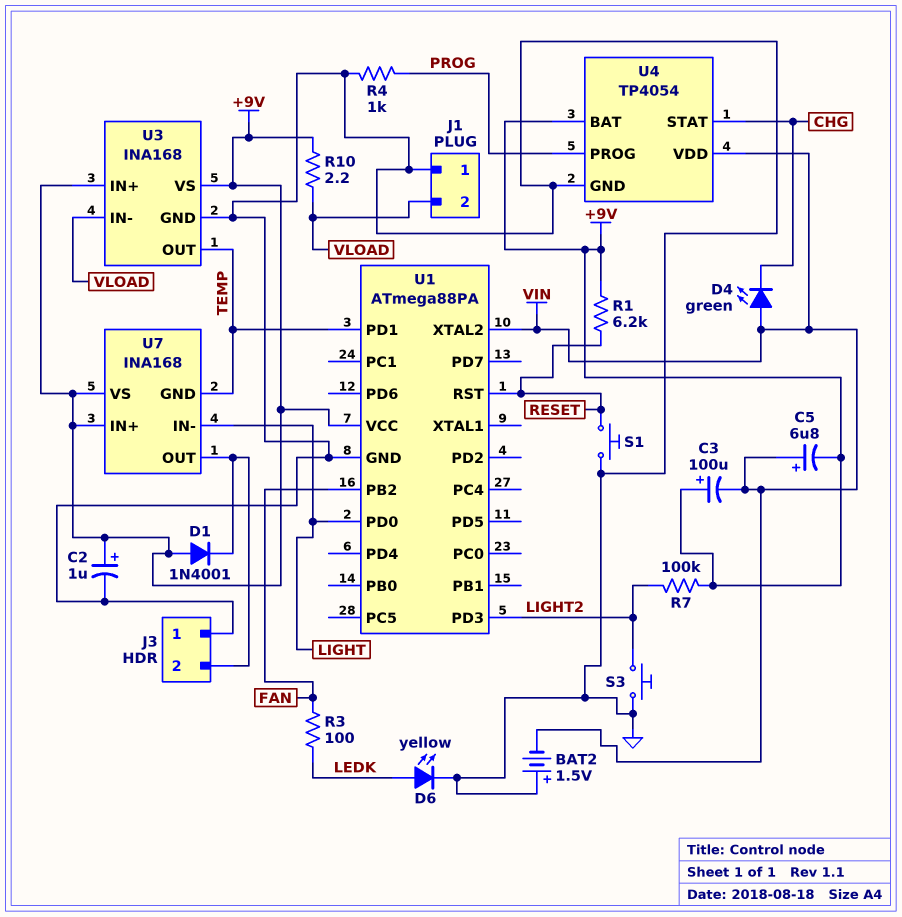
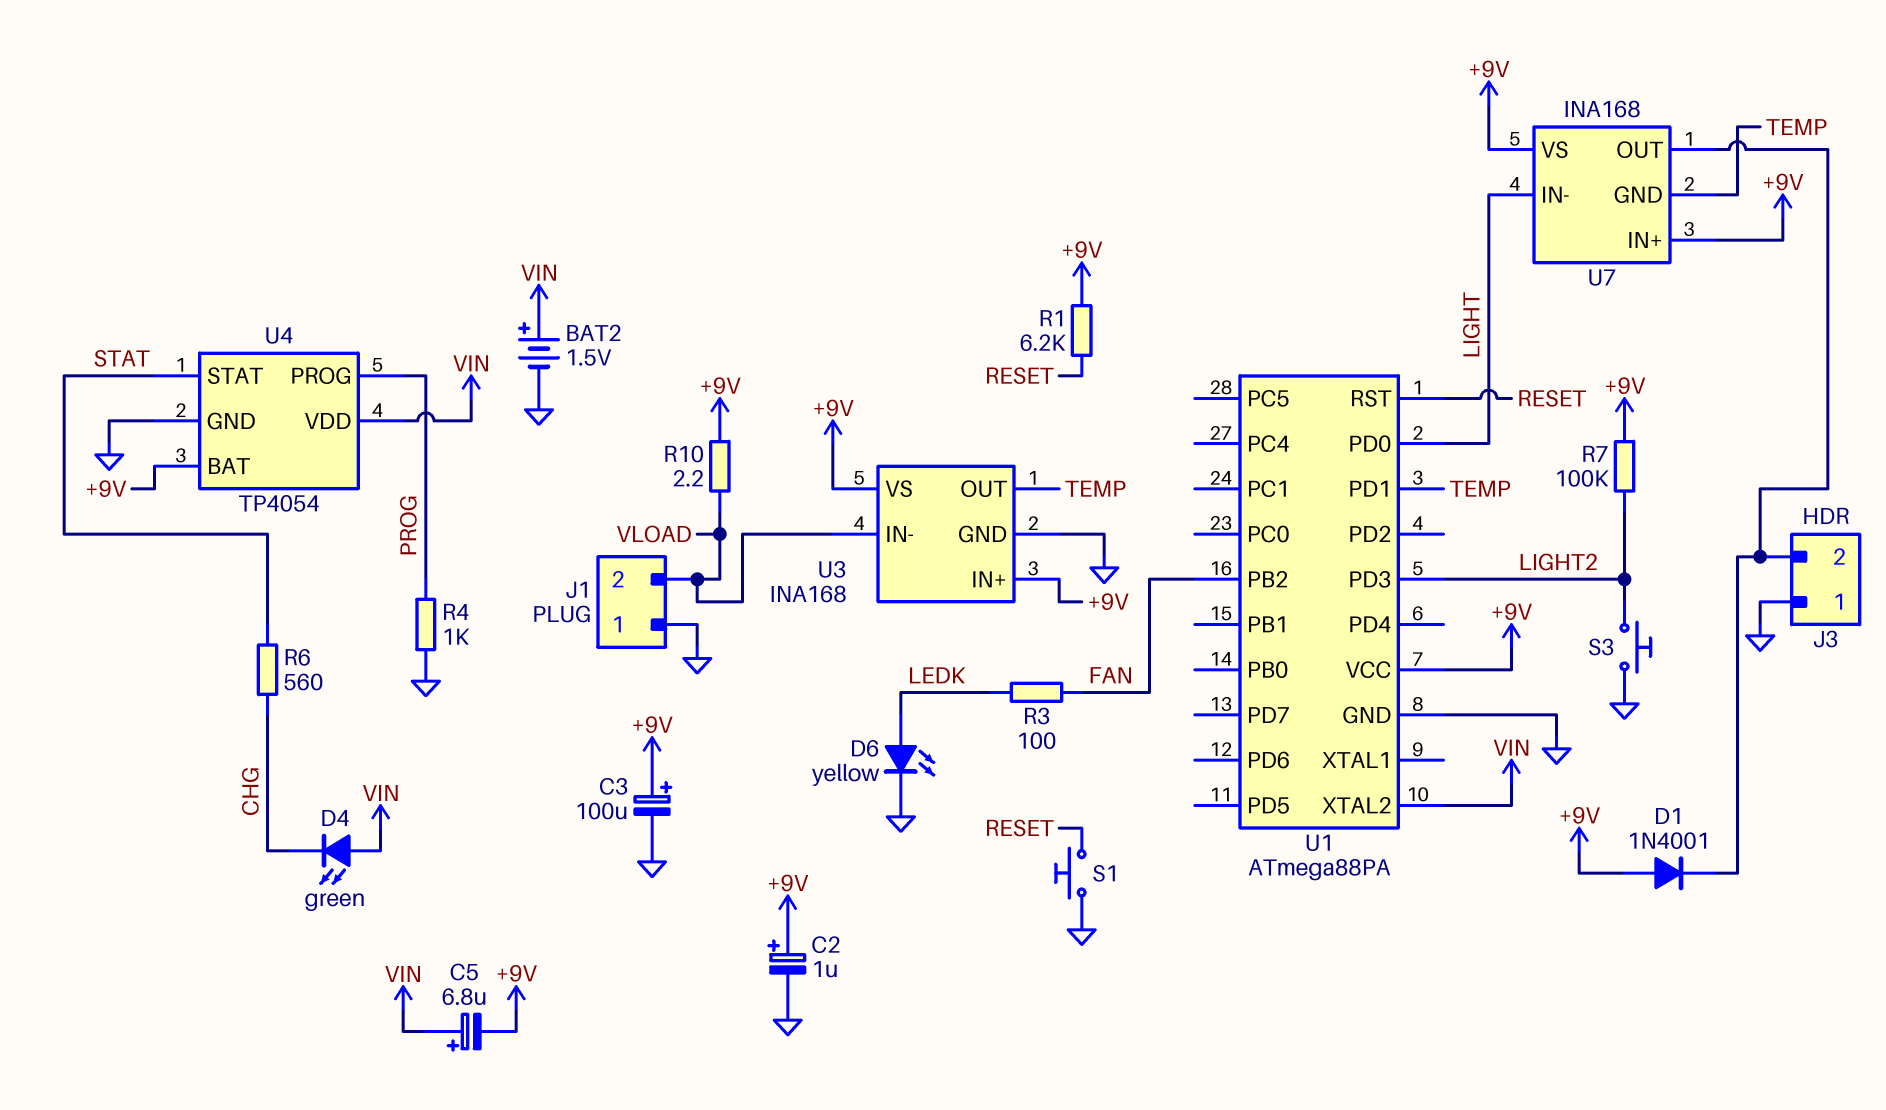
BAT2: 1.5V (plus GND, minus VIN) -> 1.5V (plus VIN, minus GND)
C3: 100uF (plus +9V, minus VIN) -> 100uF (plus +9V, minus GND)
R6: none -> 560 (CHG, STAT)
U4 pin STAT: CHG -> STAT

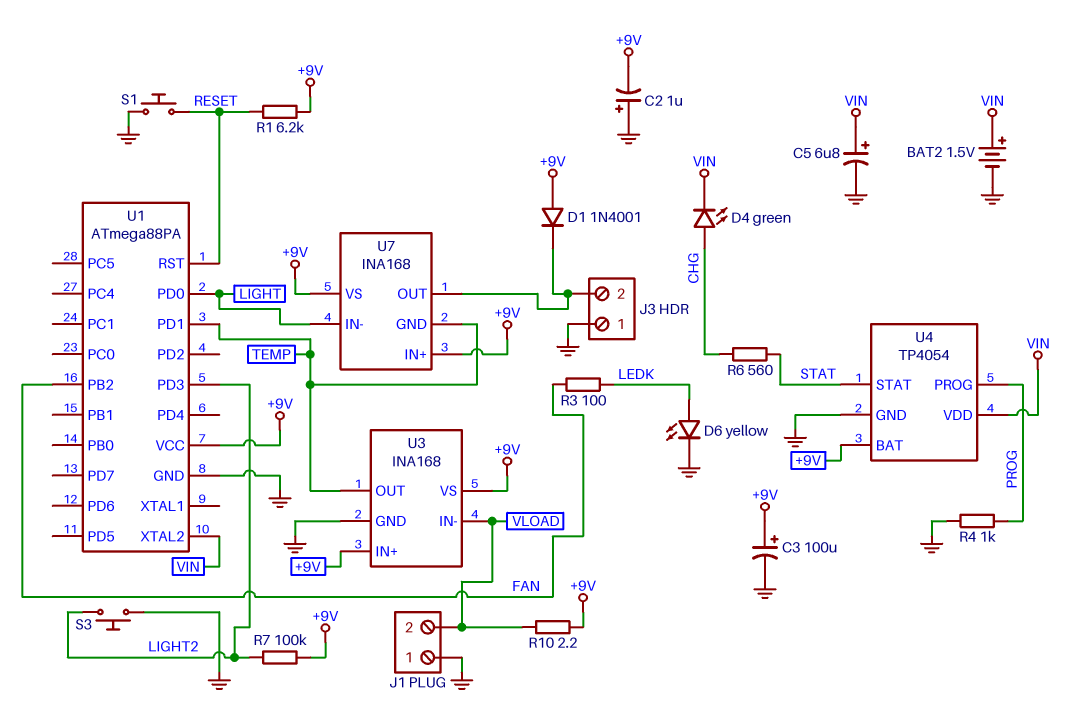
C2: 1uF (plus +9V, minus GND) -> 1uF (plus GND, minus +9V)
C5: 6.8uF (plus VIN, minus +9V) -> 6.8uF (plus VIN, minus GND)
D4: LED green (A VIN, K CHG) -> LED green (A CHG, K VIN)

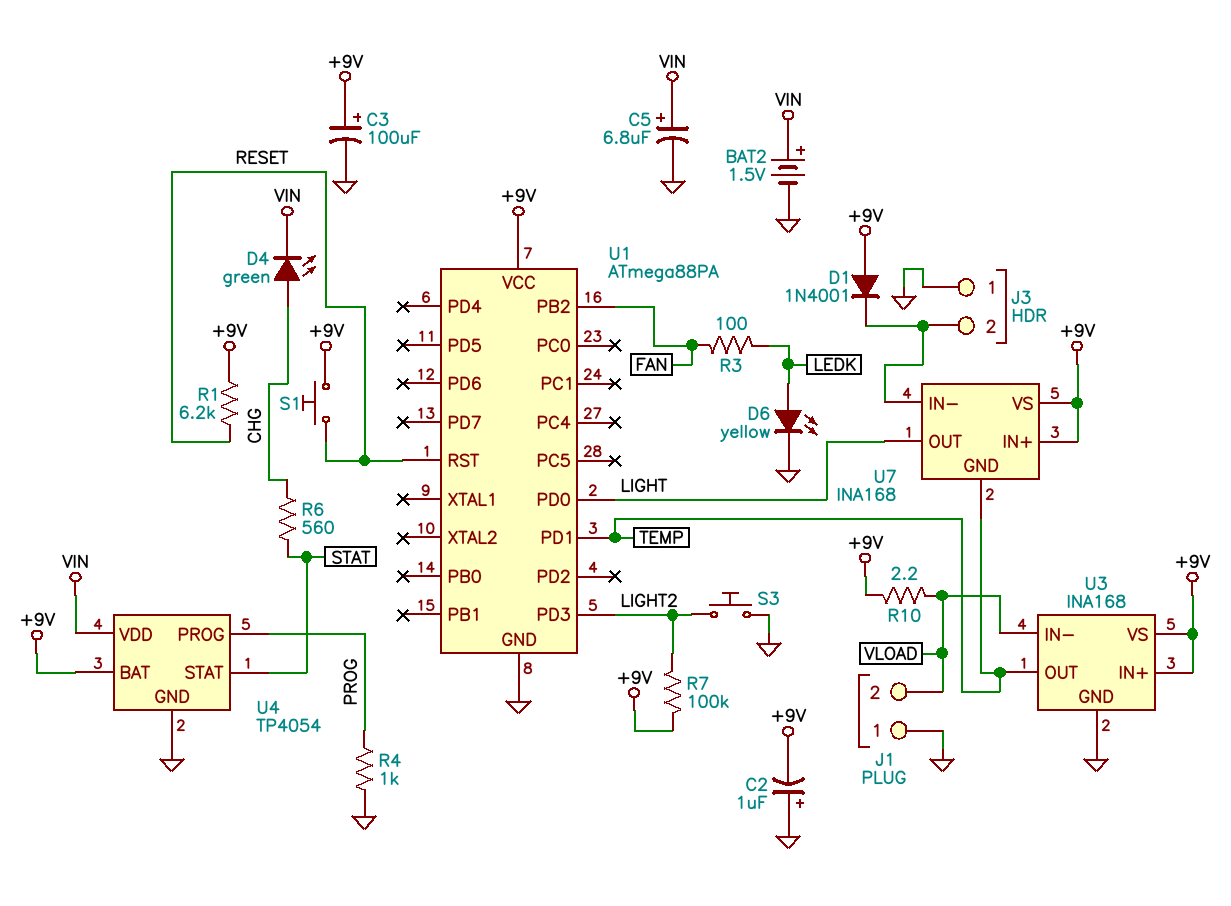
S1: button (GND, RESET) -> button (+9V, RESET)
U1 pin XTAL2: VIN -> none
U7 pin IN-: LIGHT -> J3/2
U7 pin OUT: J3/2 -> LIGHT

